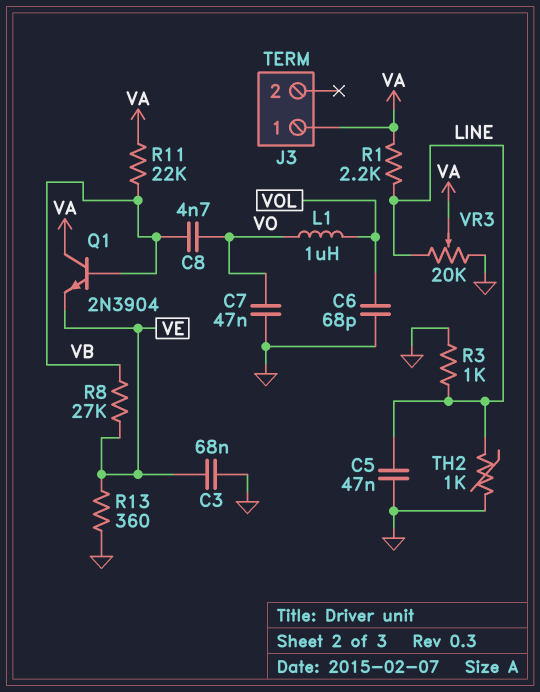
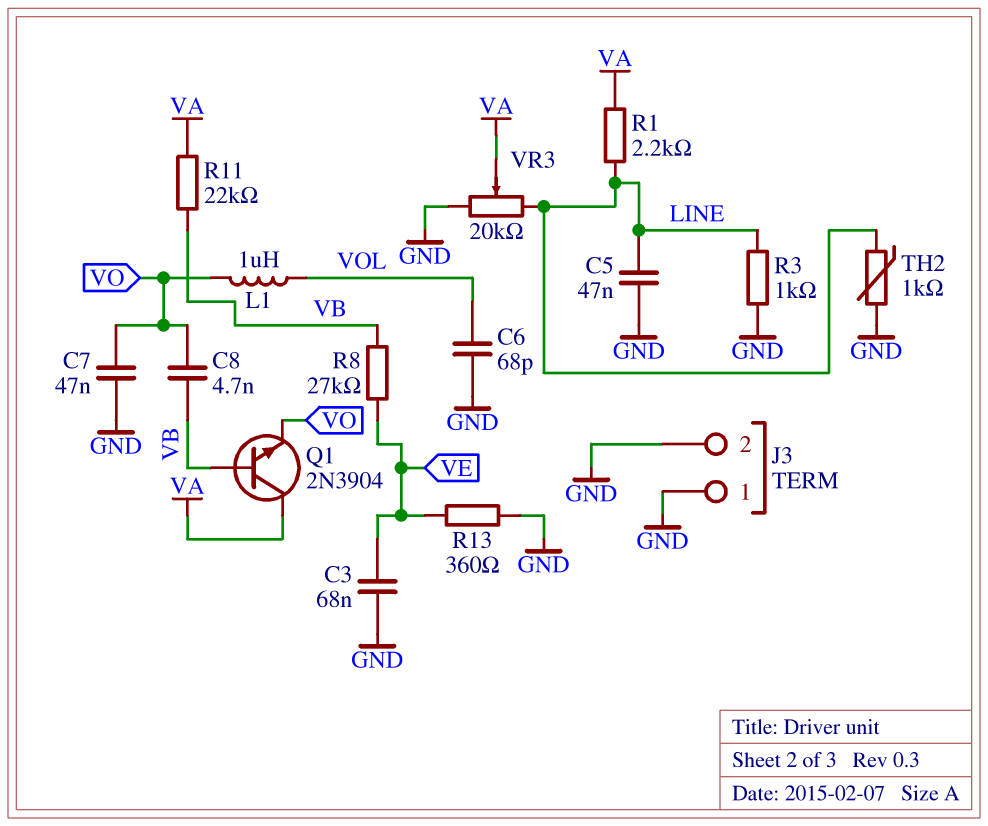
J3 pin 1: VA -> GND
J3 pin 2: none -> GND
Q1: NPN 2N3904 (B VB, C VA, E VE) -> NPN 2N3904 (B VB, C VA, E VO)

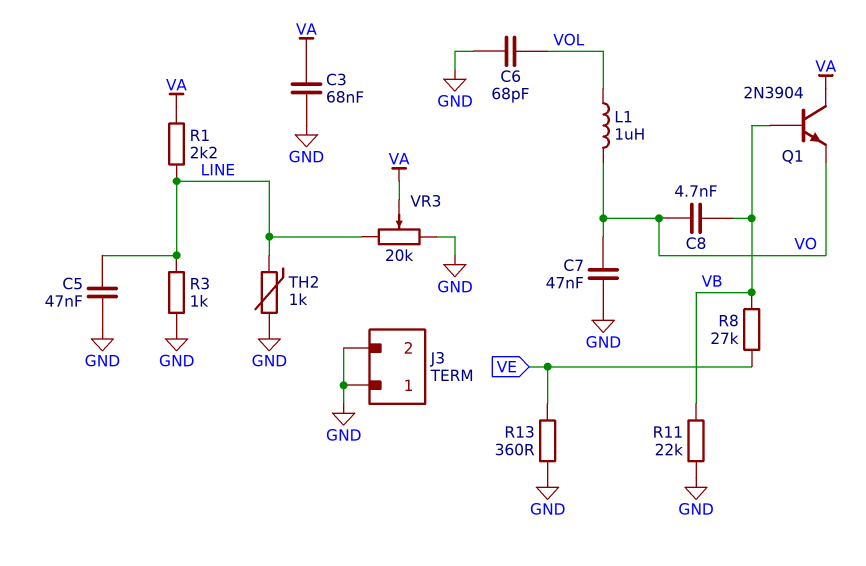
C3: 68nF (GND, VE) -> 68nF (GND, VA)
R11: 22k (VA, VB) -> 22k (GND, VB)

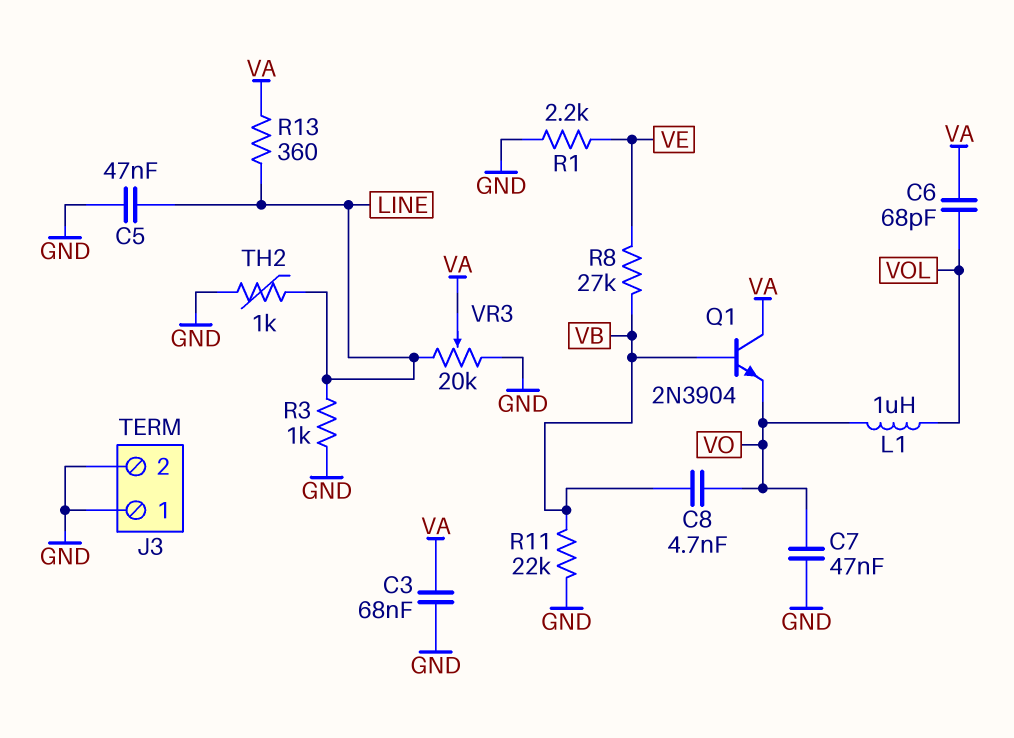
C6: 68pF (GND, VOL) -> 68pF (VA, VOL)
R1: 2.2k (LINE, VA) -> 2.2k (GND, VE)
R13: 360 (GND, VE) -> 360 (LINE, VA)

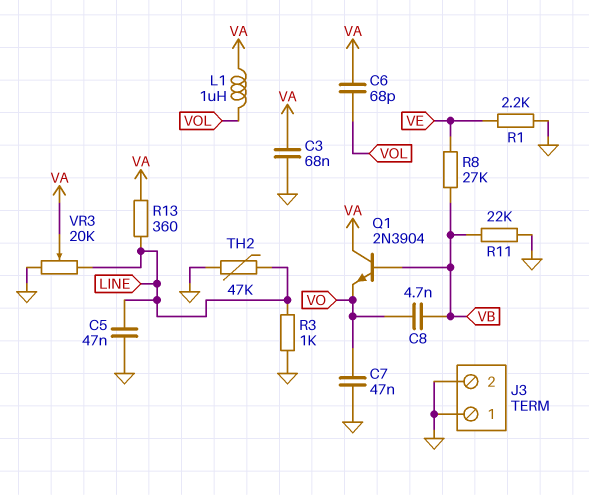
L1: 1uH (VO, VOL) -> 1uH (VA, VOL)
TH2: 1k (GND, LINE) -> 47k (GND, LINE)

